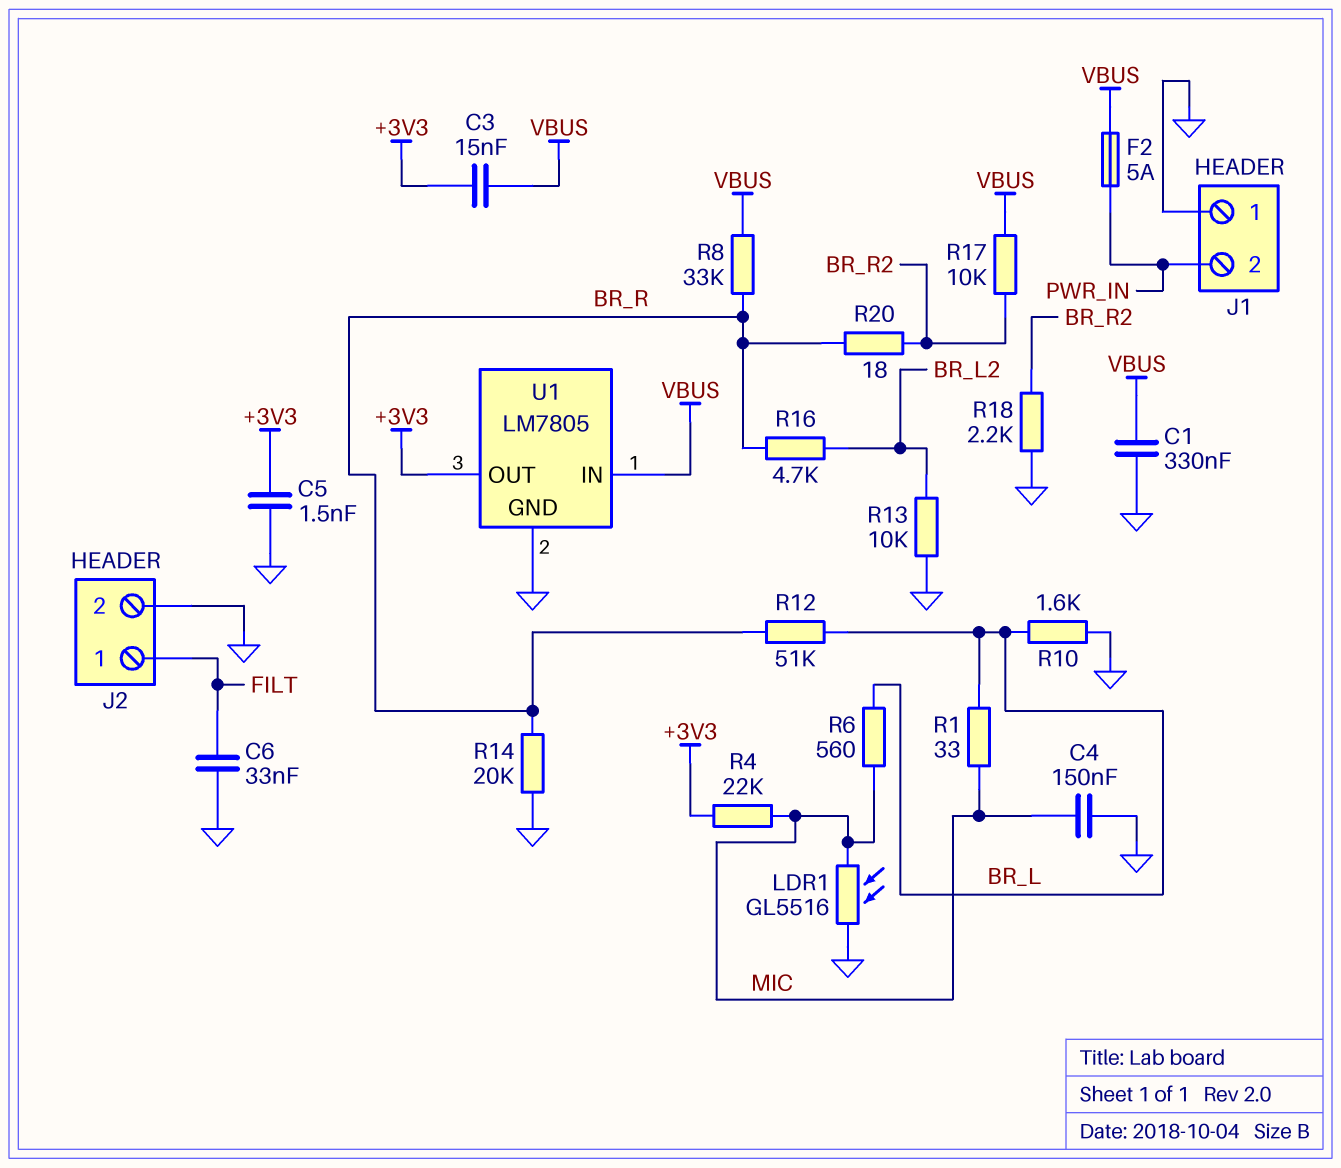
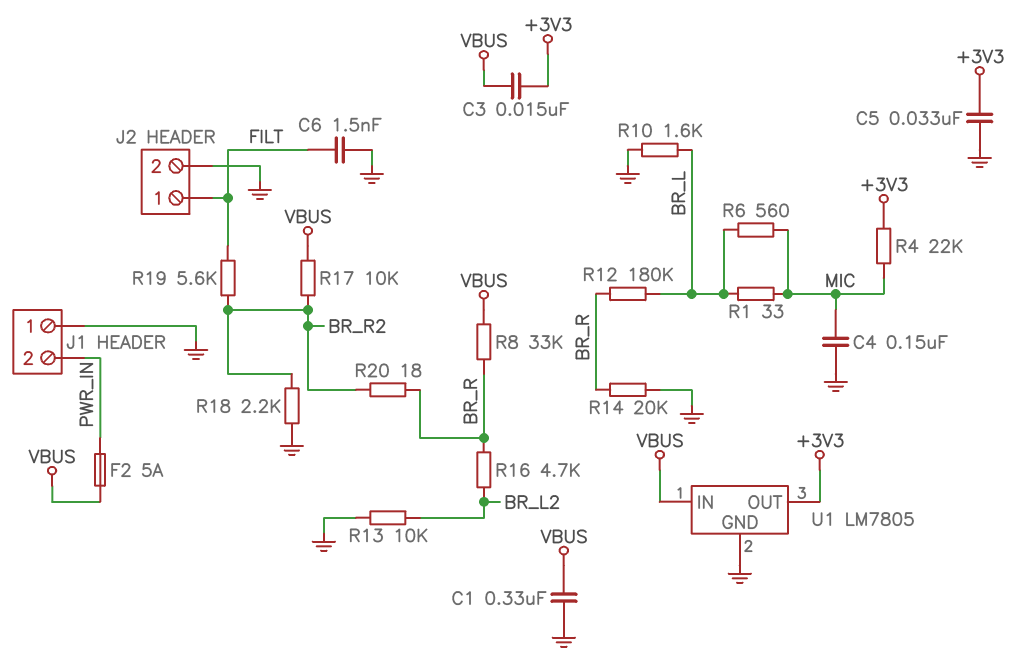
C5: 1.5nF (+3V3, GND) -> 33nF (+3V3, GND)
C6: 33nF (FILT, GND) -> 1.5nF (FILT, GND)
LDR1: GL5516 (GND, MIC) -> none
R12: 51k (BR_L, BR_R) -> 180k (BR_L, BR_R)
R19: none -> 5.6k (BR_R2, FILT)

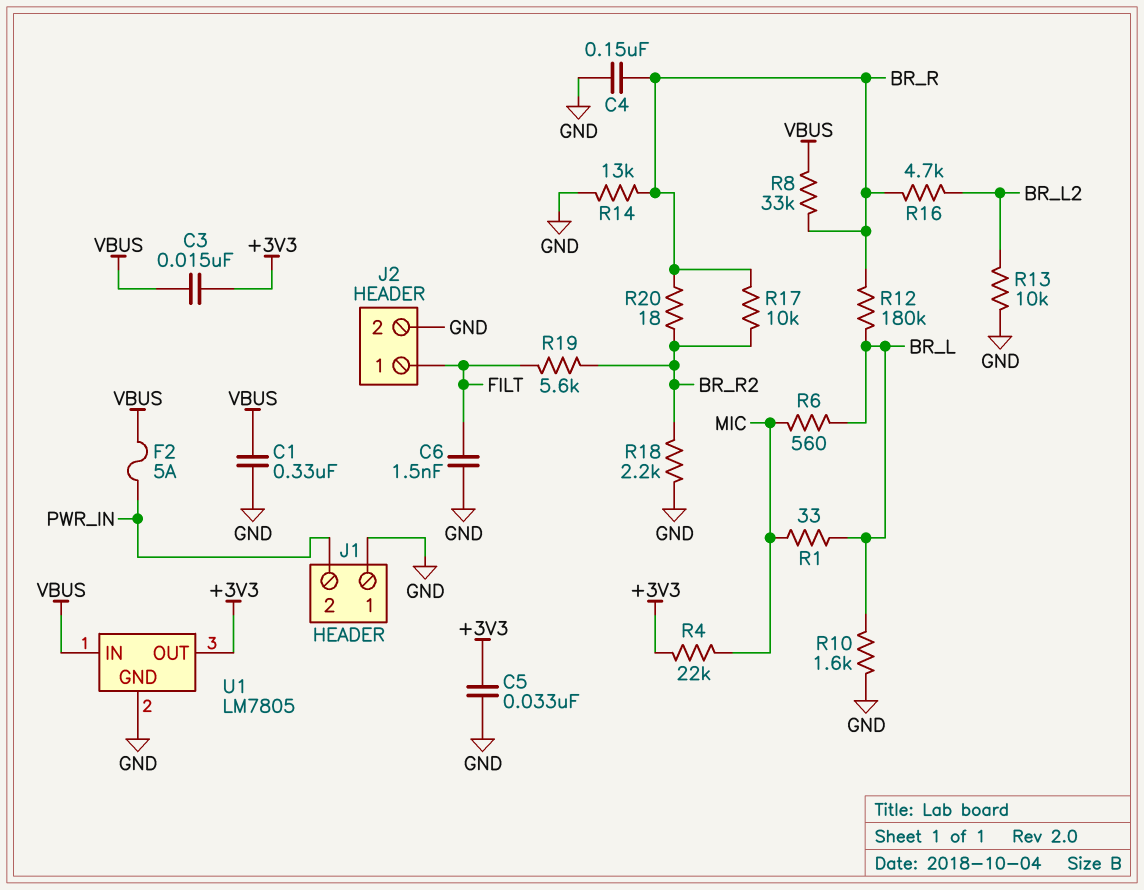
C4: 150nF (GND, MIC) -> 150nF (BR_R, GND)
R14: 20k (BR_R, GND) -> 13k (BR_R, GND)
R17: 10k (BR_R2, VBUS) -> 10k (BR_R, BR_R2)

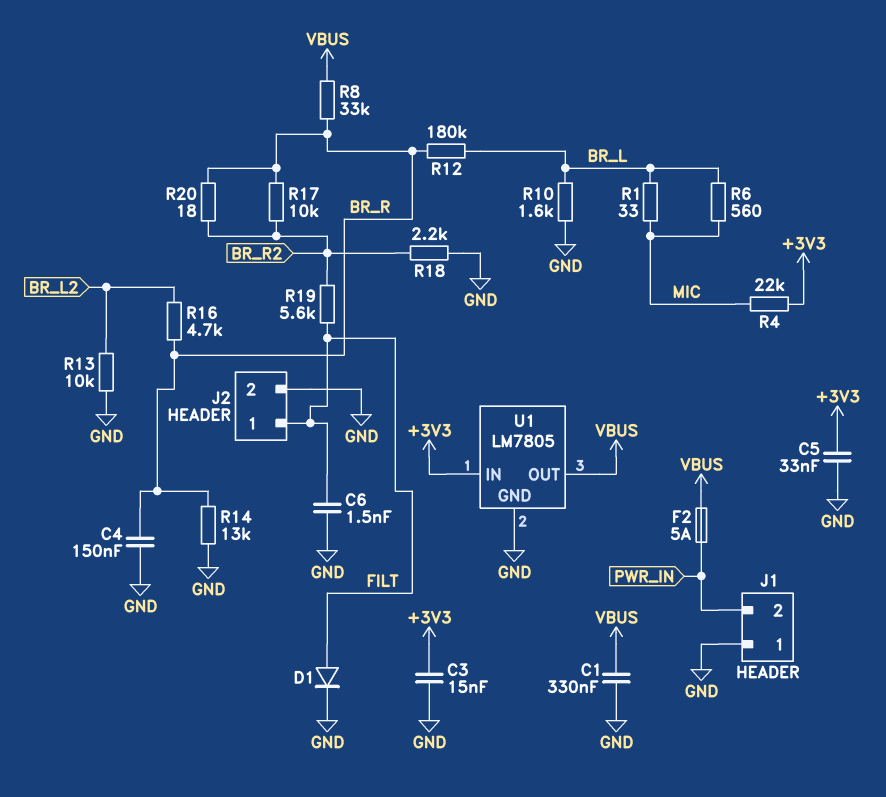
C3: 15nF (+3V3, VBUS) -> 15nF (+3V3, GND)
D1: none -> diode (A FILT, K GND)
U1 pin IN: VBUS -> +3V3
U1 pin OUT: +3V3 -> VBUS

